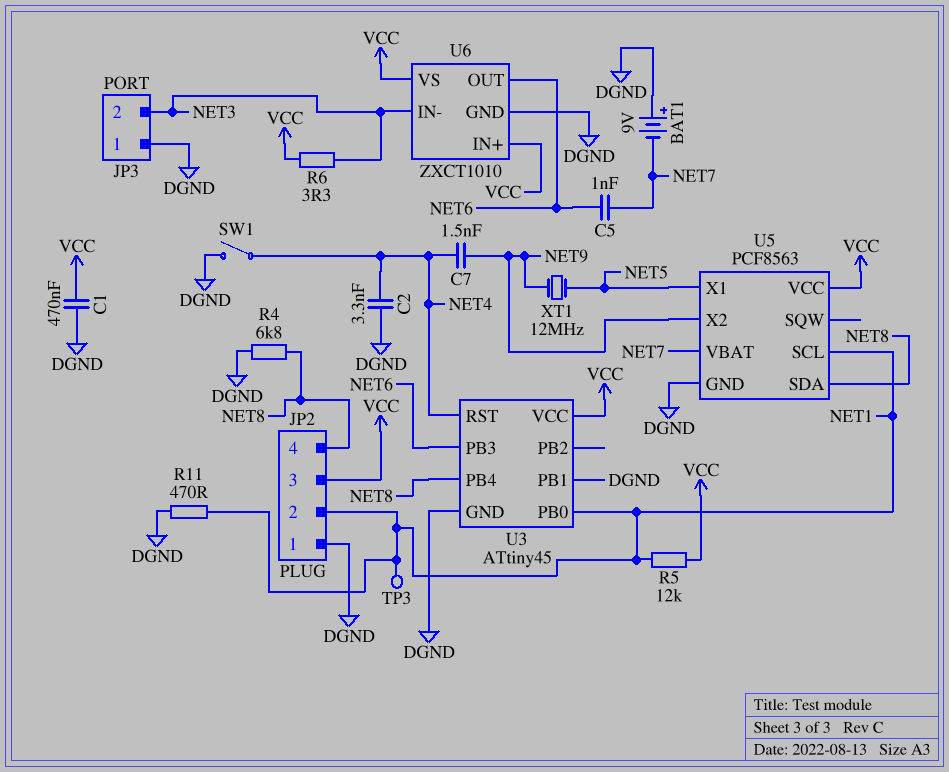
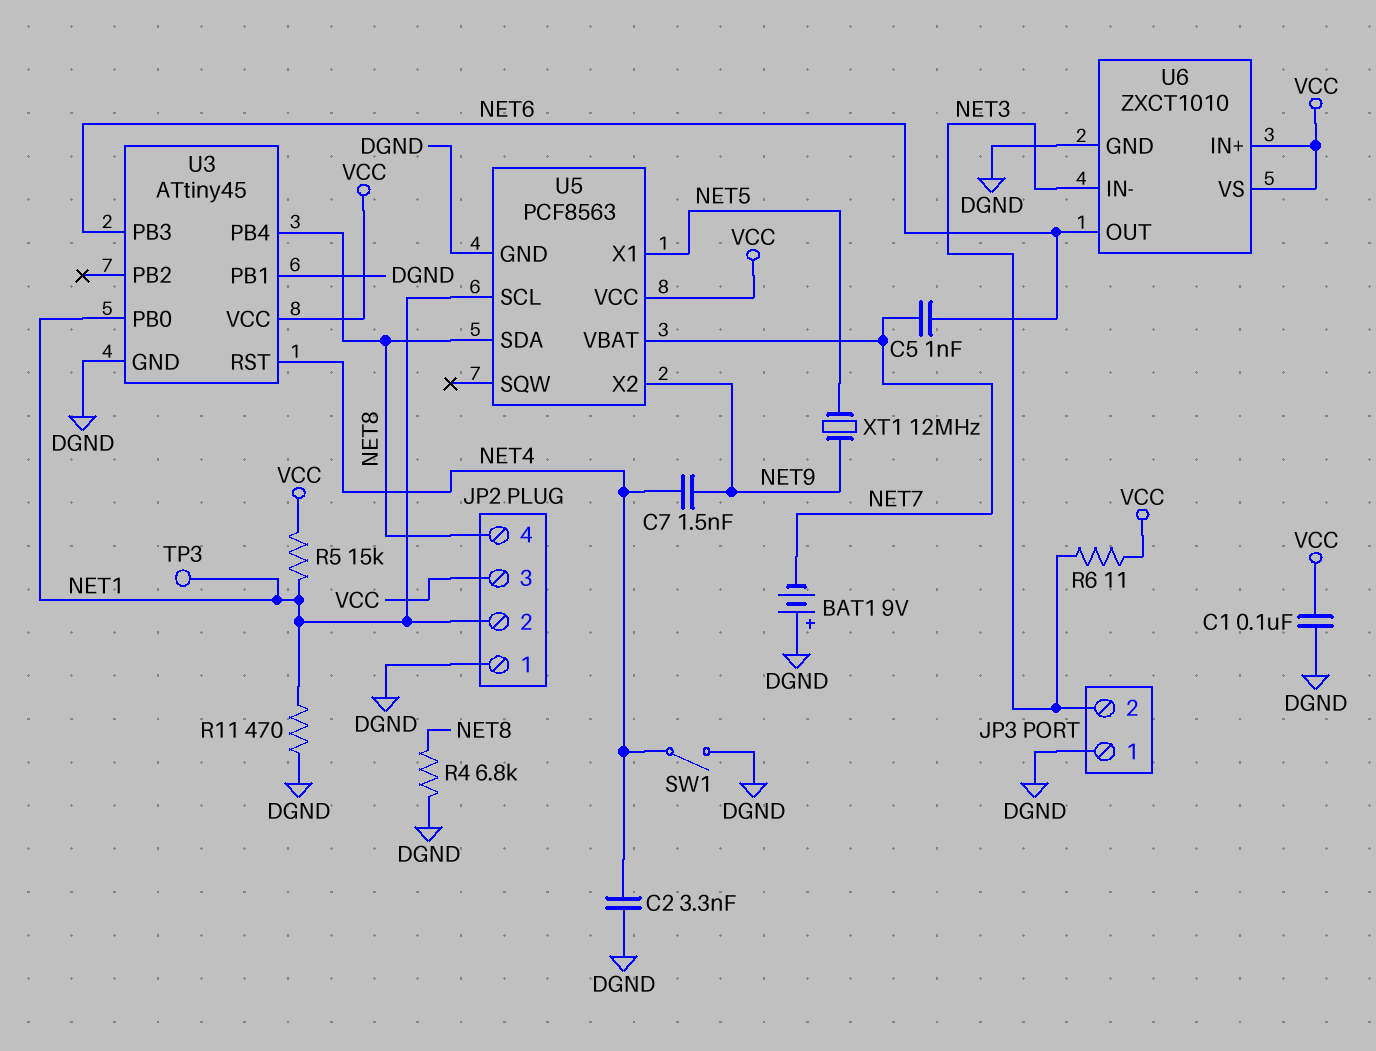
C1: 470nF (DGND, VCC) -> 100nF (DGND, VCC)
R5: 12k (NET1, VCC) -> 15k (NET1, VCC)
R6: 3.3 (NET3, VCC) -> 11 (NET3, VCC)

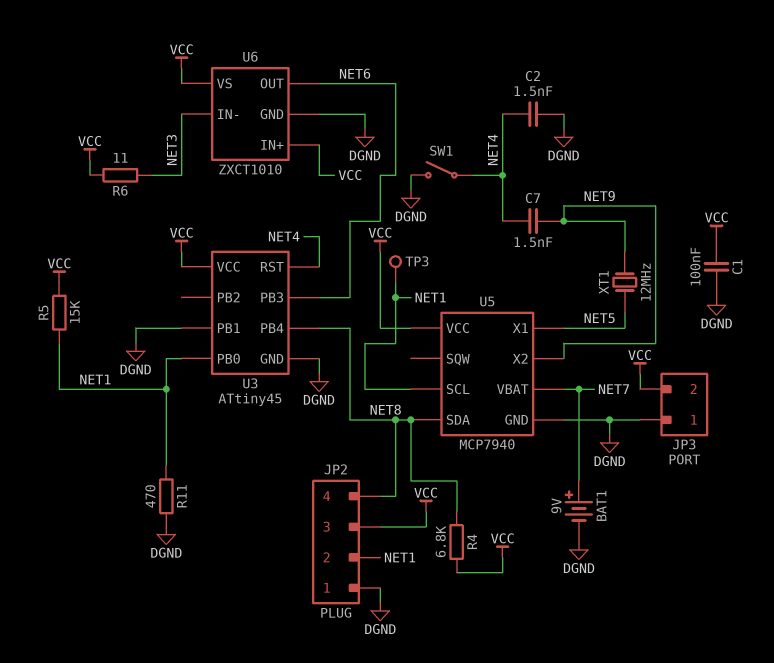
BAT1: 9V (plus DGND, minus NET7) -> 9V (plus NET7, minus DGND)
C2: 3.3nF (DGND, NET4) -> 1.5nF (DGND, NET4)
C5: 1nF (NET6, NET7) -> none
JP3 pin 2: NET3 -> VCC
R4: 6.8k (DGND, NET8) -> 6.8k (NET8, VCC)
U5: PCF8563 -> MCP7940

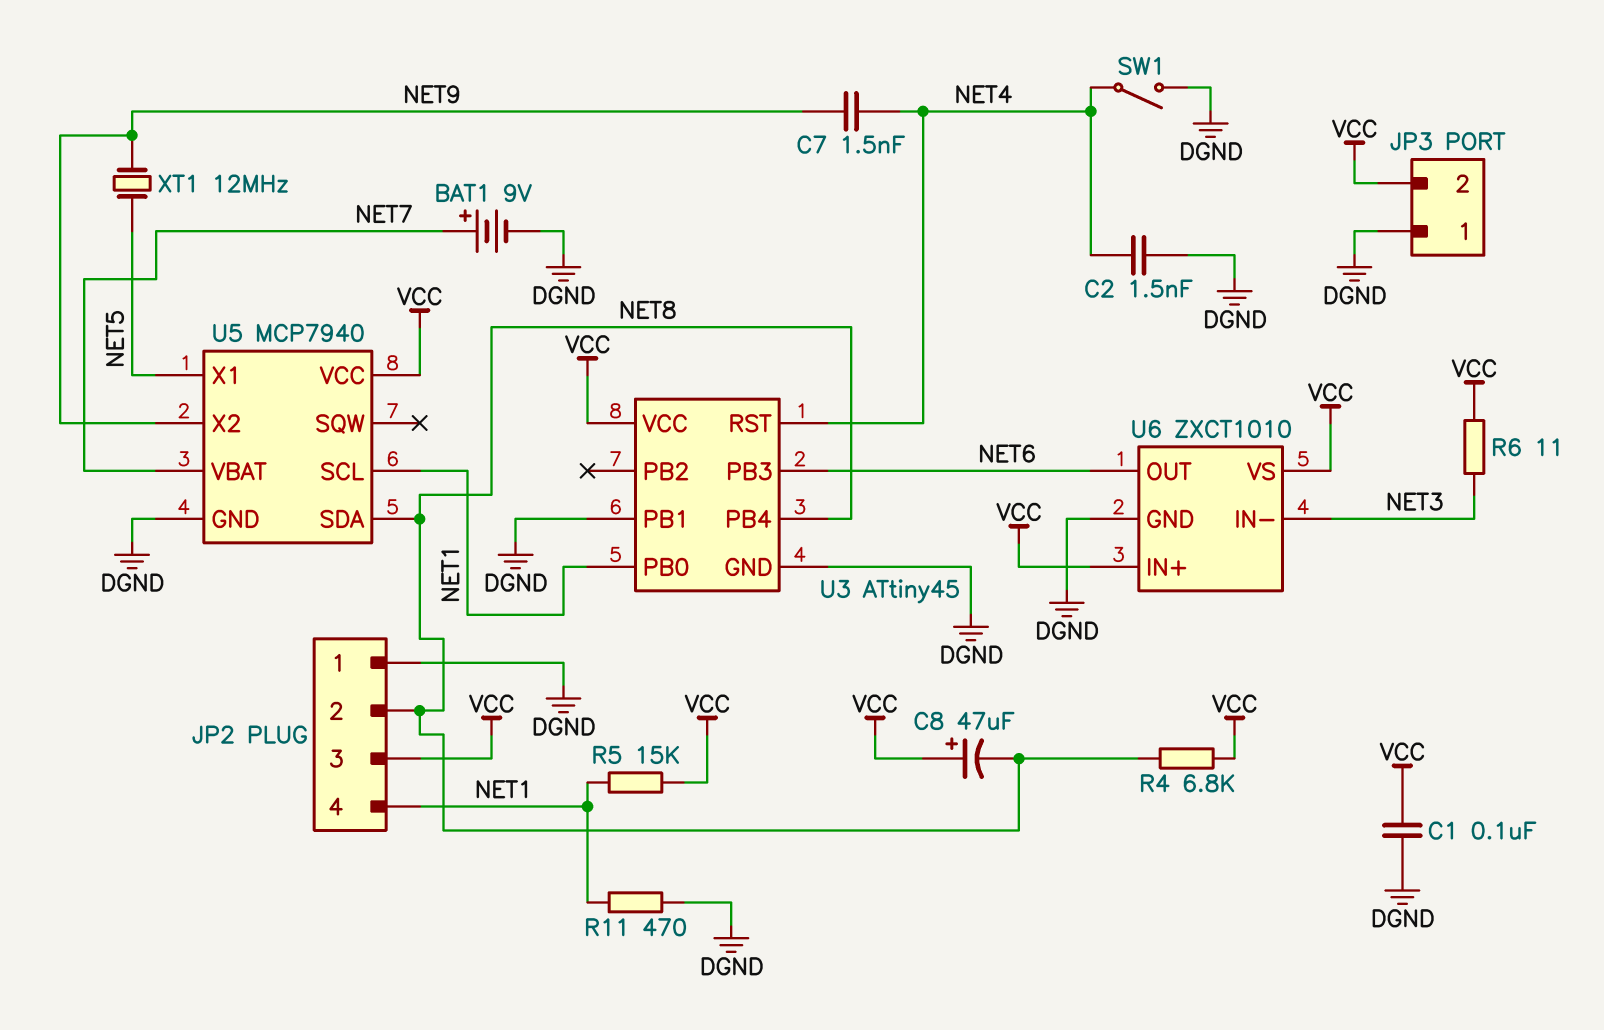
C8: none -> 47uF (plus VCC, minus NET8)
JP2 pin 2: NET1 -> NET8
JP2 pin 4: NET8 -> NET1
TP3: test point (NET1) -> none

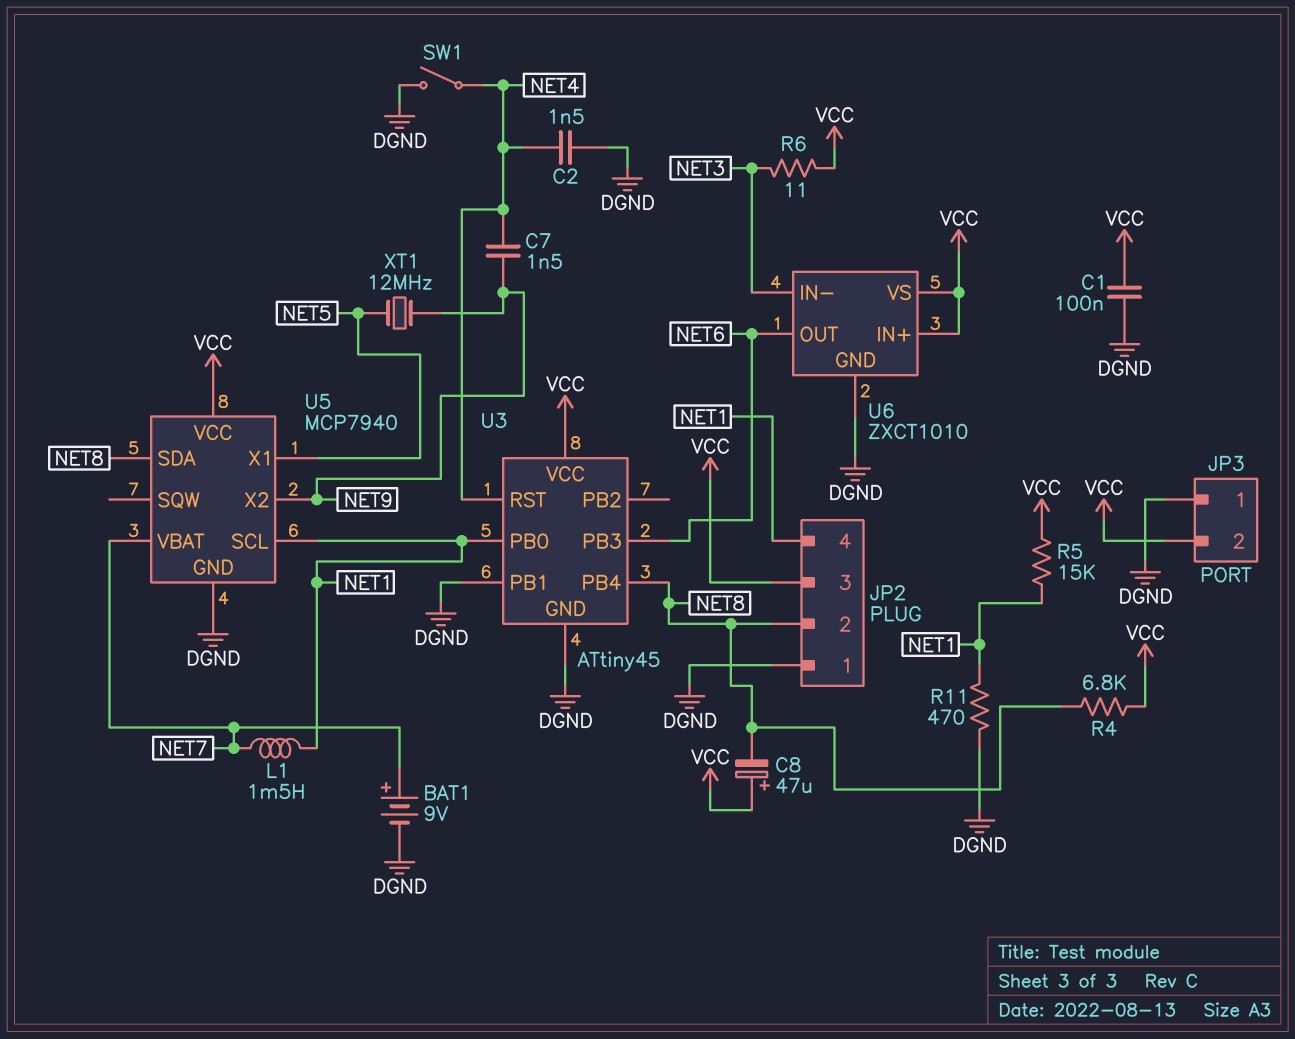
L1: none -> 1.5mH (NET1, NET7)

